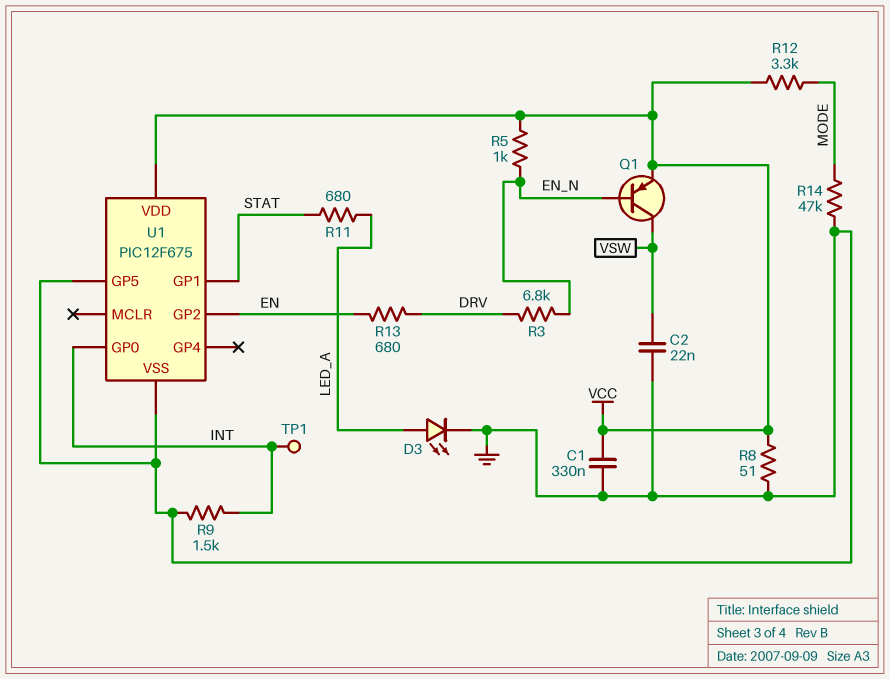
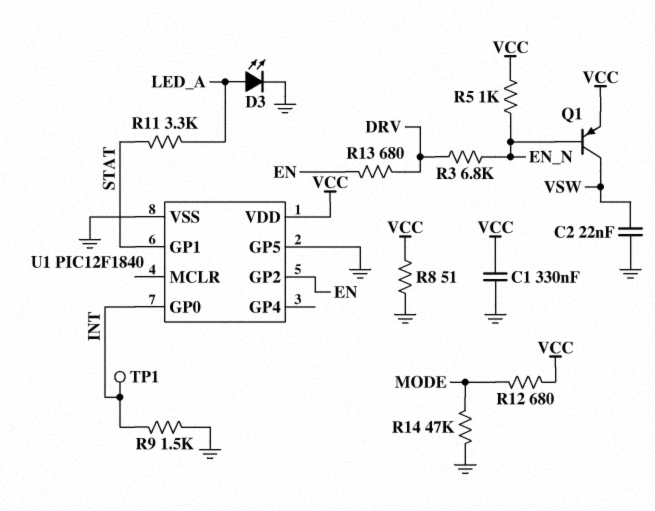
R11: 680 (LED_A, STAT) -> 3.3k (LED_A, STAT)
R12: 3.3k (MODE, VCC) -> 680 (MODE, VCC)
U1: PIC12F675 -> PIC12F1840

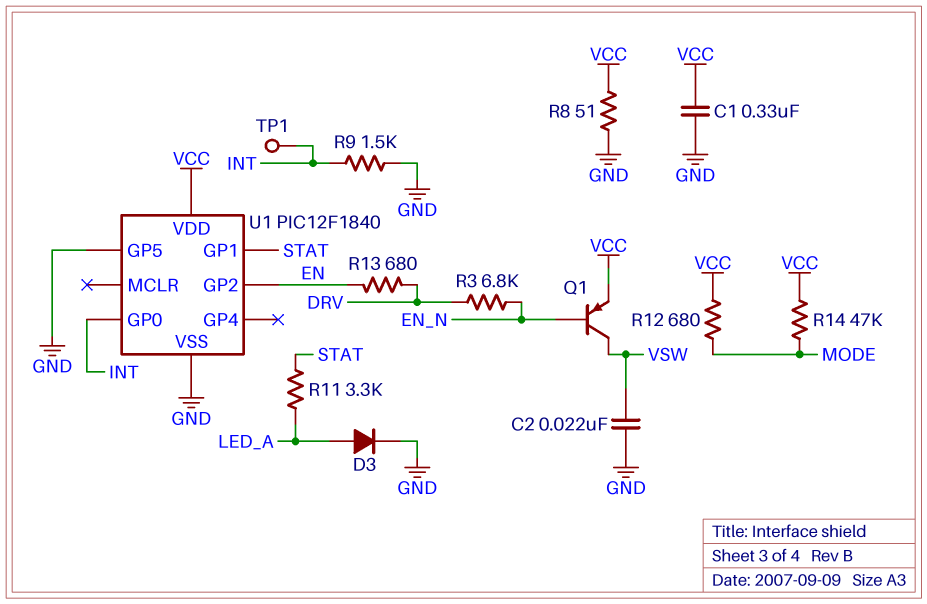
D3: LED (A LED_A, K GND) -> diode (A LED_A, K GND)
R5: 1k (EN_N, VCC) -> none
R14: 47k (GND, MODE) -> 47k (MODE, VCC)

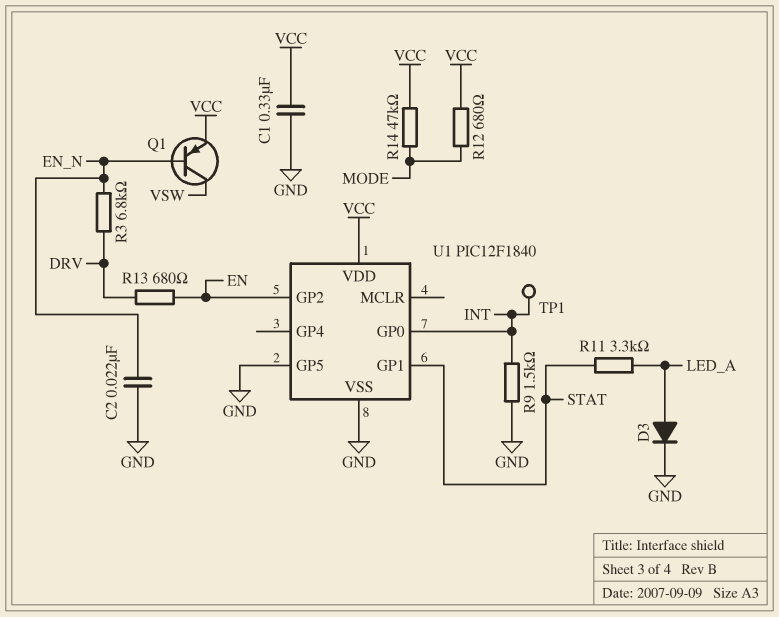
C2: 22nF (GND, VSW) -> 22nF (EN_N, GND)
R8: 51 (GND, VCC) -> none

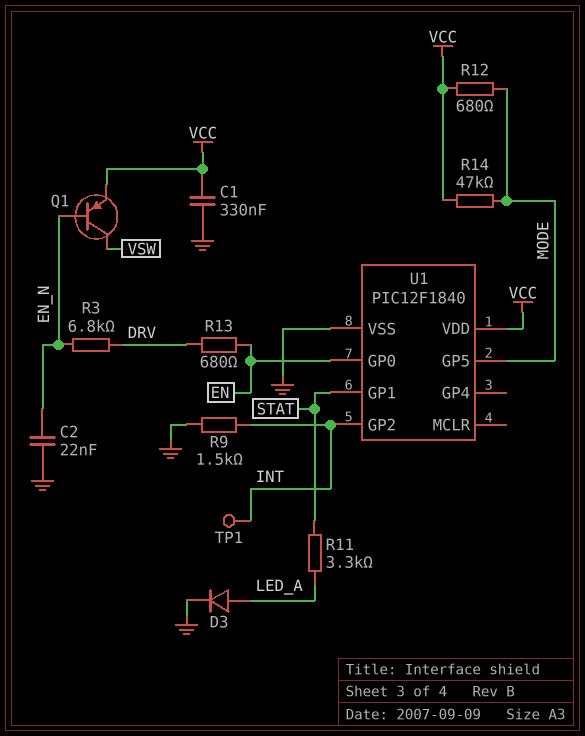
U1 pin GP0: INT -> EN
U1 pin GP2: EN -> INT
U1 pin GP5: GND -> MODE

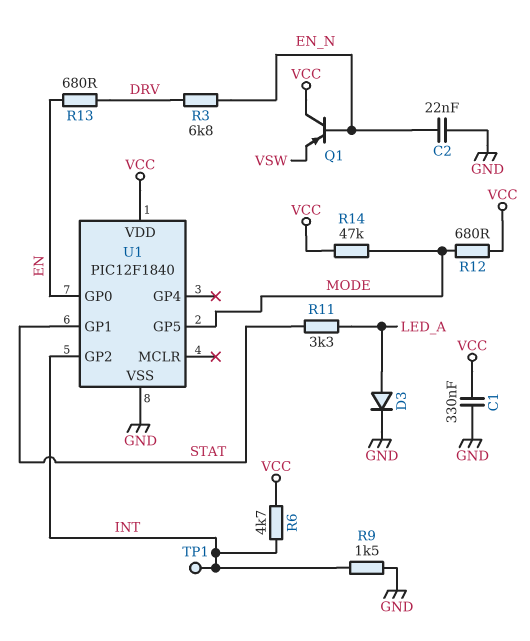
Q1: PNP (B EN_N, C VSW, E VCC) -> PNP (B EN_N, C VCC, E VSW)
R6: none -> 4.7k (INT, VCC)

